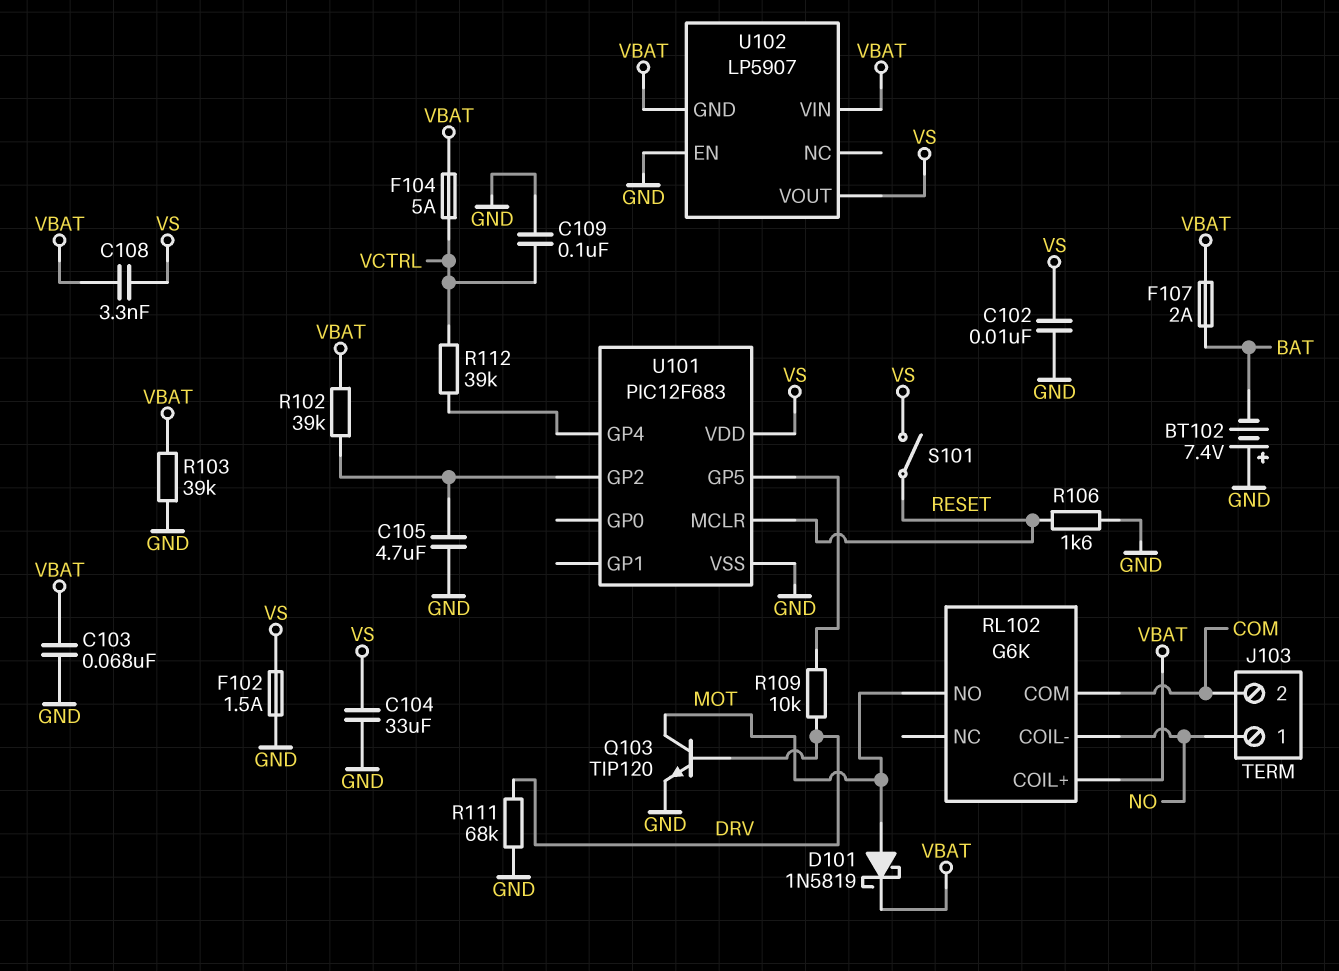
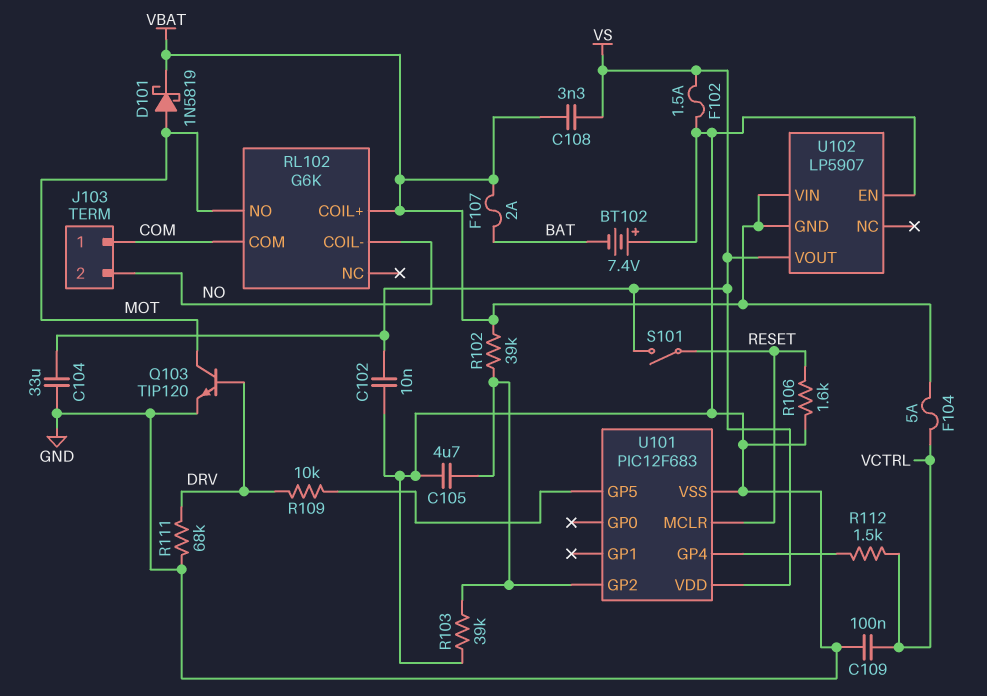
C103: 68nF (GND, VBAT) -> none
J103 pin 1: NO -> COM
J103 pin 2: COM -> NO
R103: 39k (GND, VBAT) -> 39k (GND, U101/GP2)
R112: 39k (U101/GP4, VCTRL) -> 1.5k (U101/GP4, VCTRL)

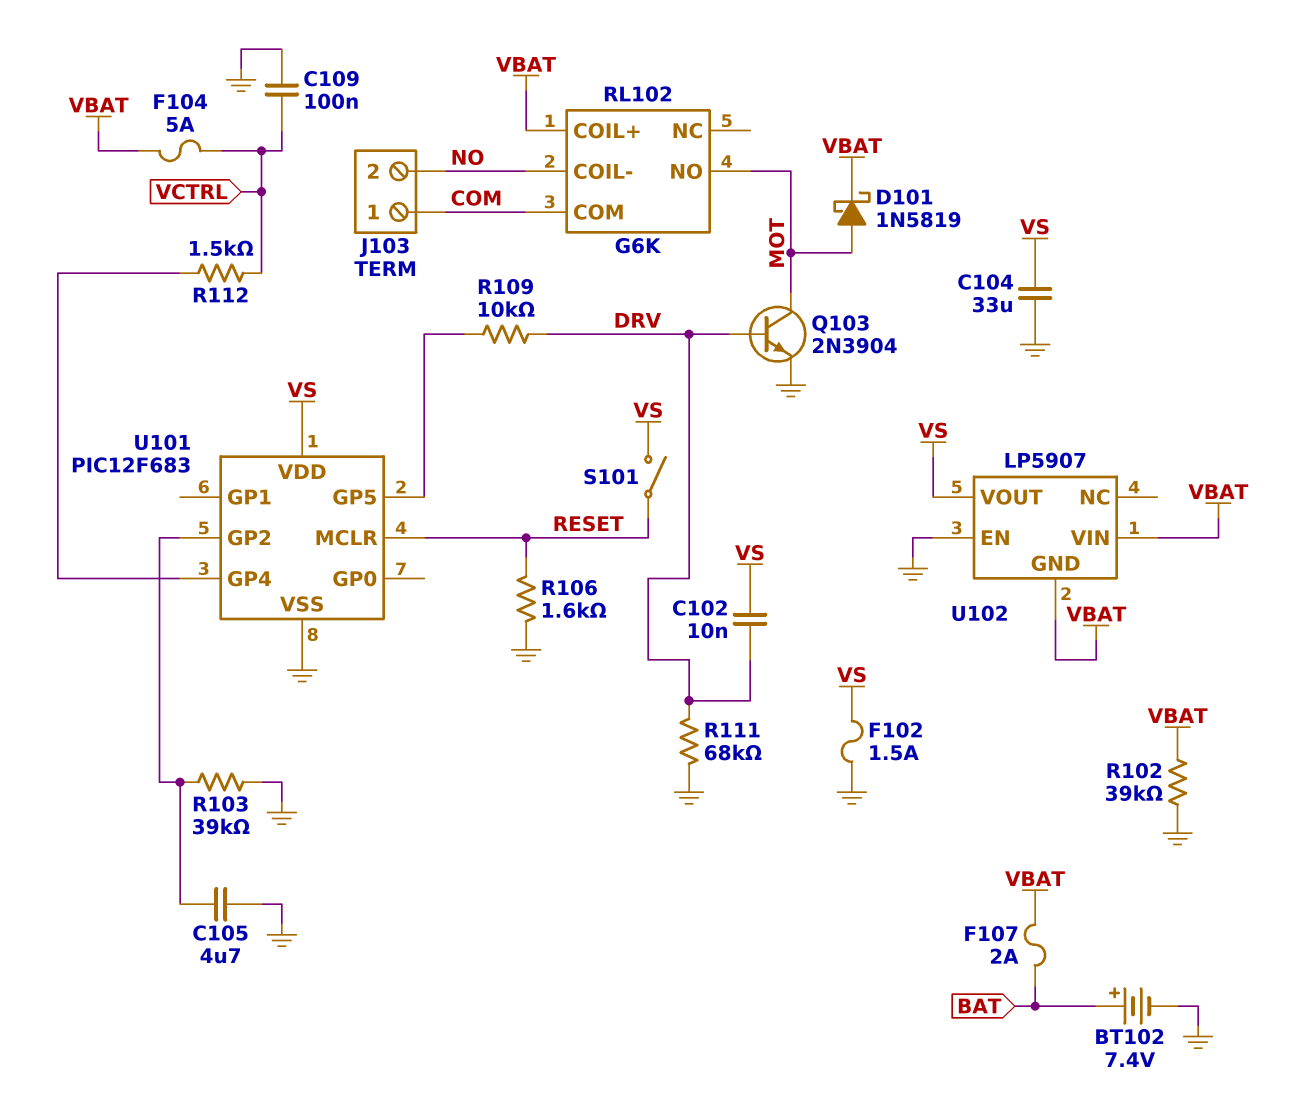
BT102: 7.4V (plus GND, minus BAT) -> 7.4V (plus BAT, minus GND)
C102: 10nF (GND, VS) -> 10nF (DRV, VS)
C108: 3.3nF (VBAT, VS) -> none
Q103: NPN TIP120 (B DRV, C MOT, E GND) -> NPN 2N3904 (B DRV, C MOT, E GND)
R102: 39k (U101/GP2, VBAT) -> 39k (GND, VBAT)

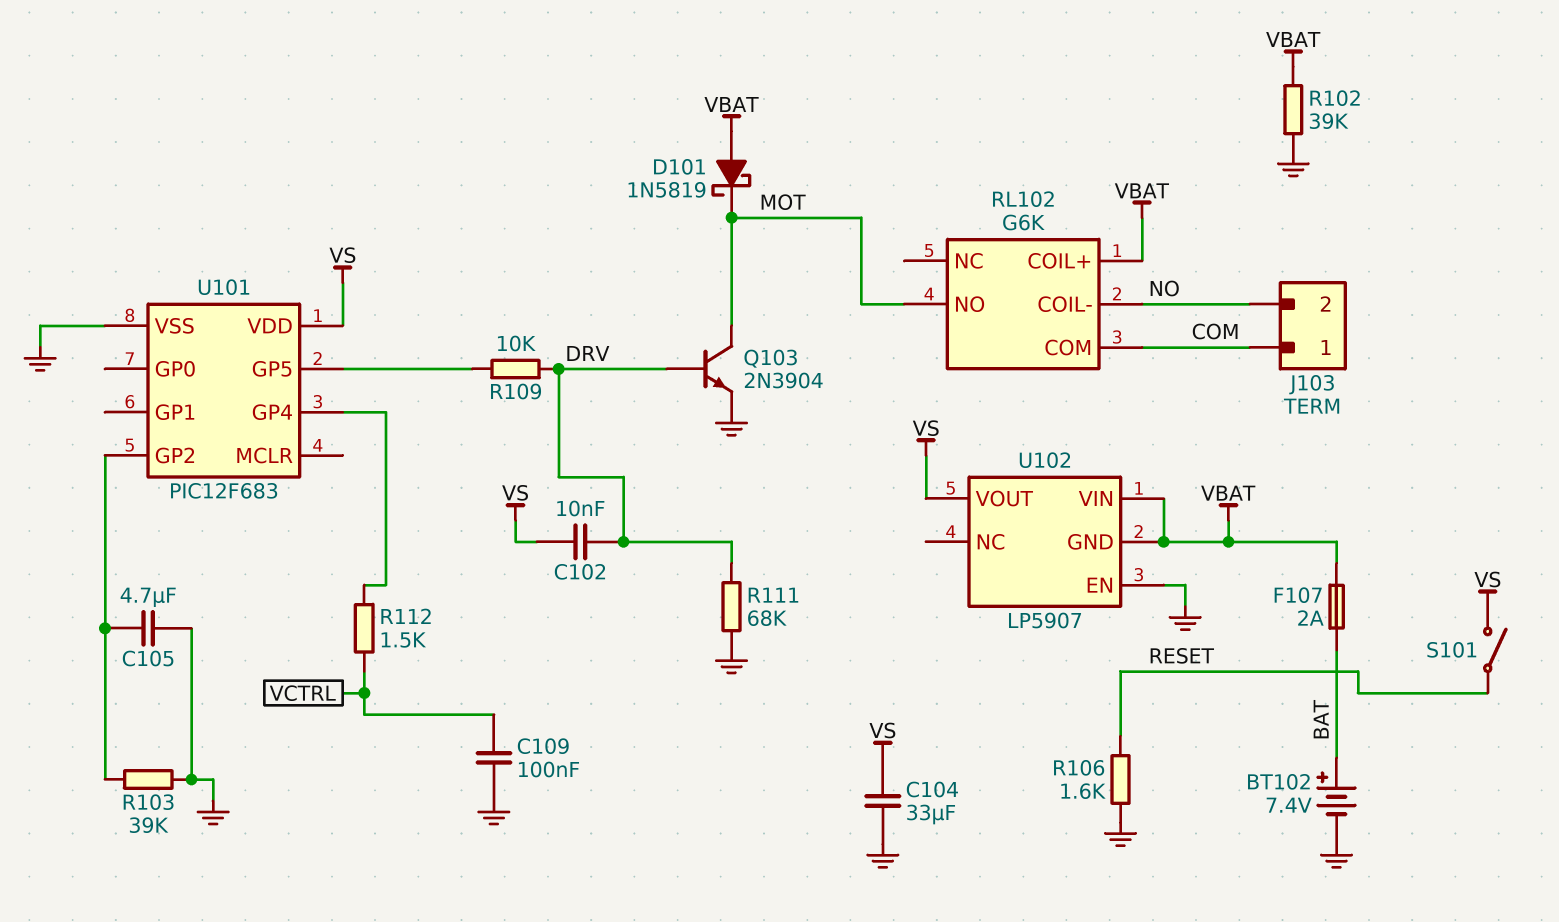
D101: schottky 1N5819 (A MOT, K VBAT) -> schottky 1N5819 (A VBAT, K MOT)
F102: 1.5A (GND, VS) -> none
F104: 5A (VBAT, VCTRL) -> none
U101 pin MCLR: RESET -> none

